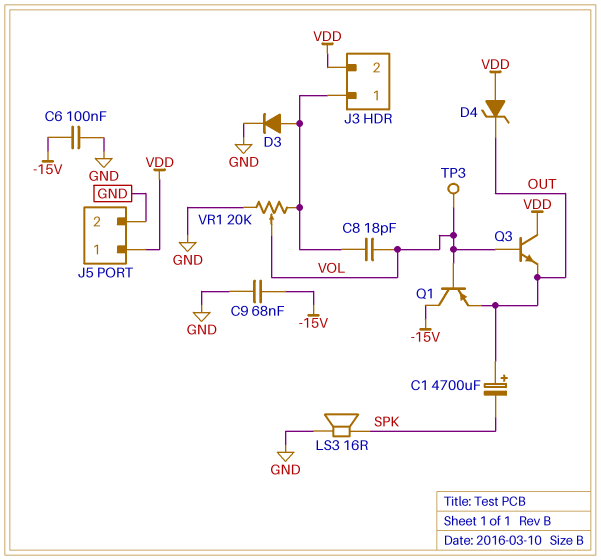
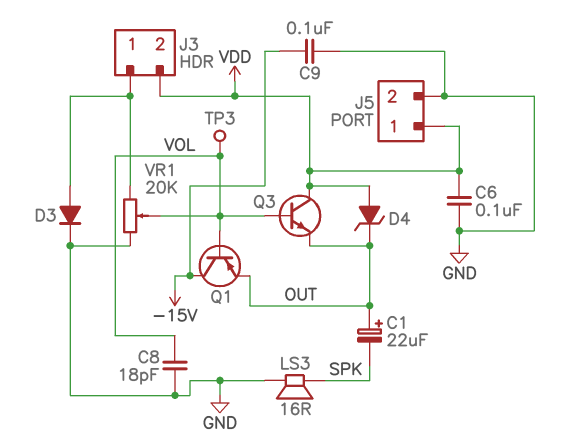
C1: 4700uF (plus OUT, minus SPK) -> 22uF (plus OUT, minus SPK)
C6: 100nF (-15V, GND) -> 100nF (GND, VDD)
C8: 18pF (J3/1, VOL) -> 18pF (GND, VOL)
C9: 68nF (-15V, GND) -> 100nF (-15V, GND)

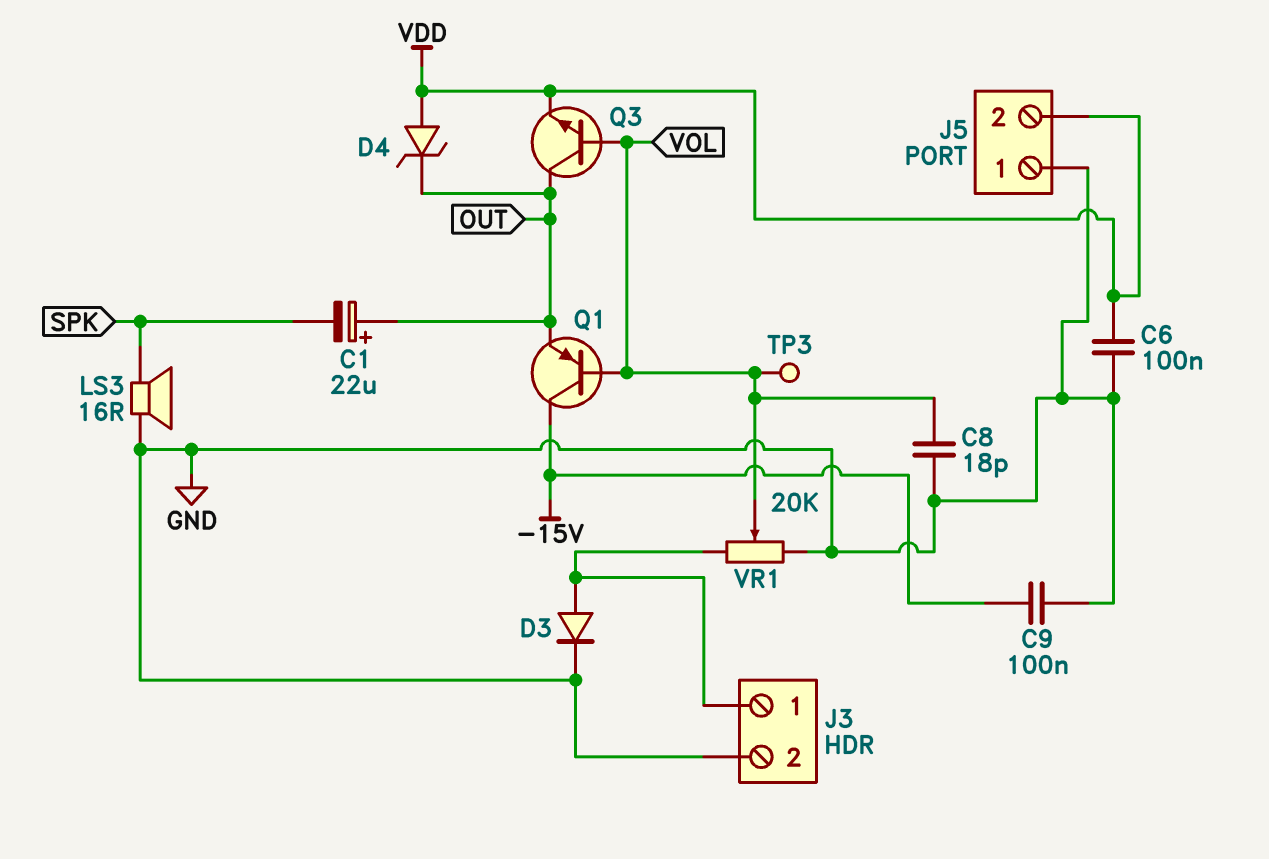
J3 pin 2: VDD -> GND
J5 pin 1: VDD -> GND
J5 pin 2: GND -> VDD
Q3: NPN (B VOL, C VDD, E OUT) -> NPN (B VOL, C OUT, E VDD)

